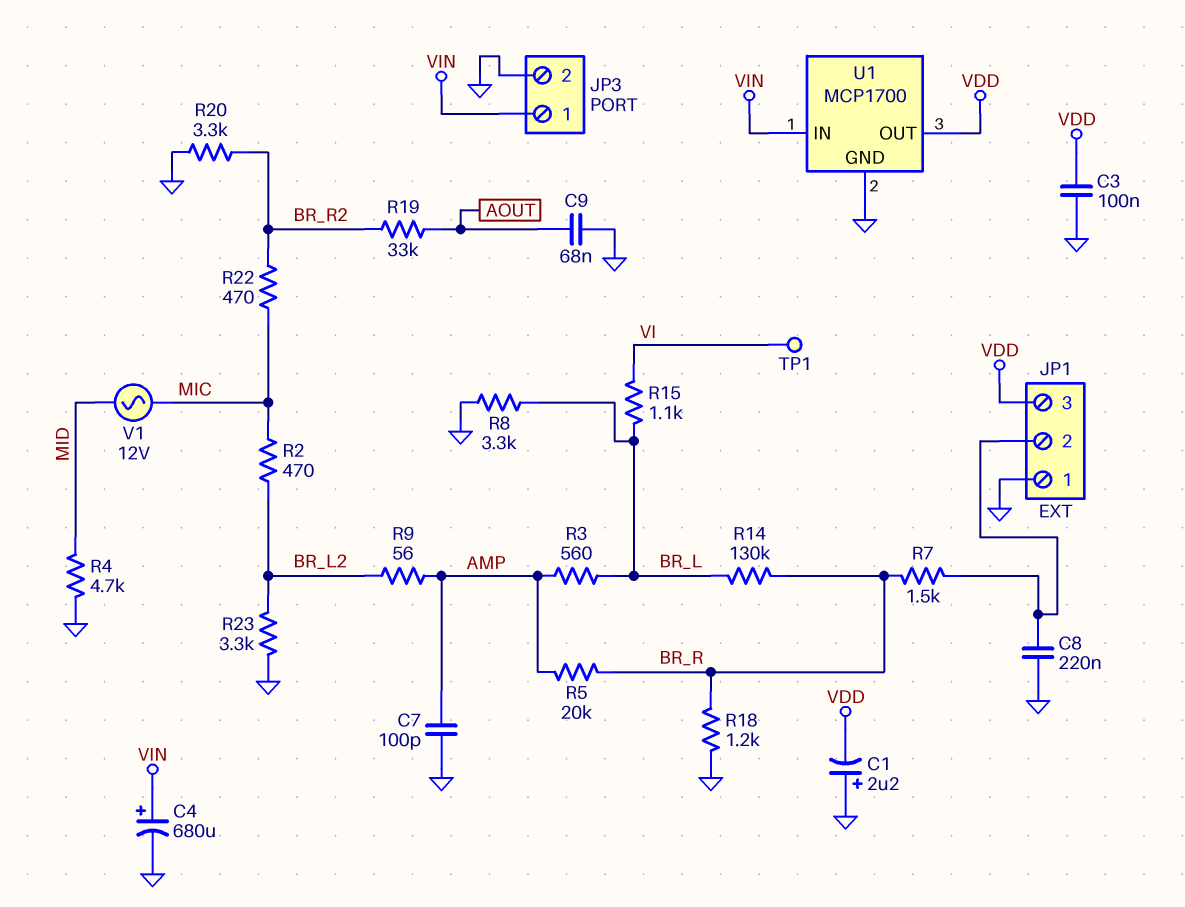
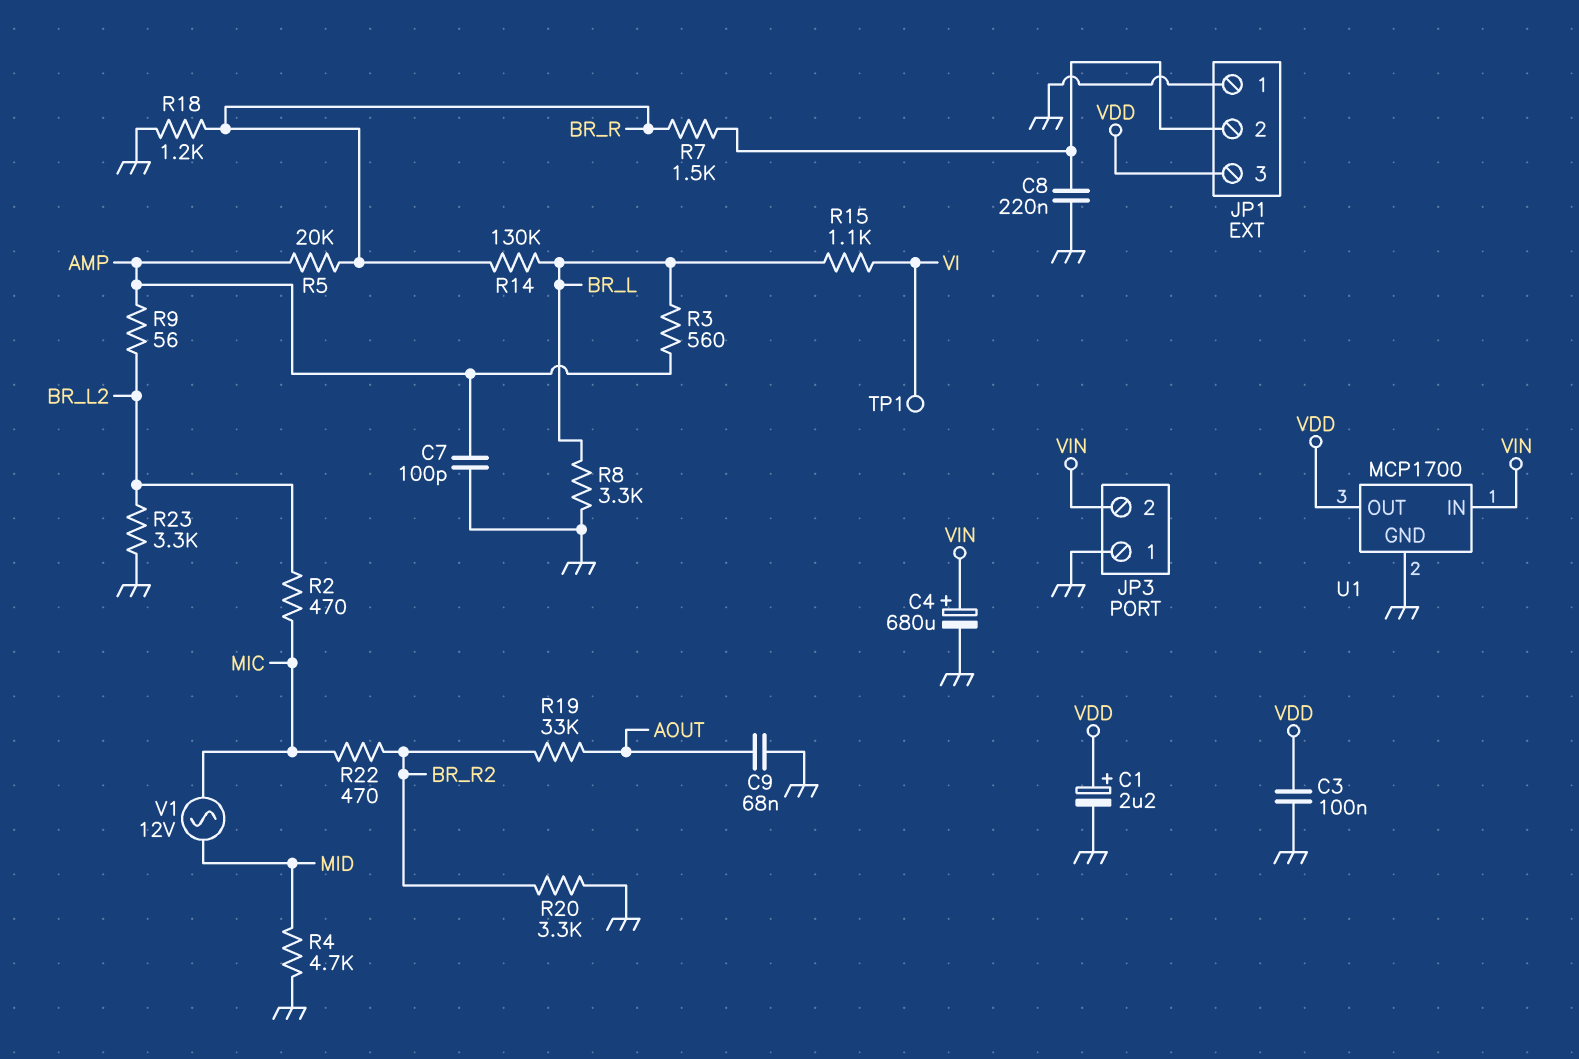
C1: 2.2uF (plus GND, minus VDD) -> 2.2uF (plus VDD, minus GND)
JP3 pin 1: VIN -> GND
JP3 pin 2: GND -> VIN

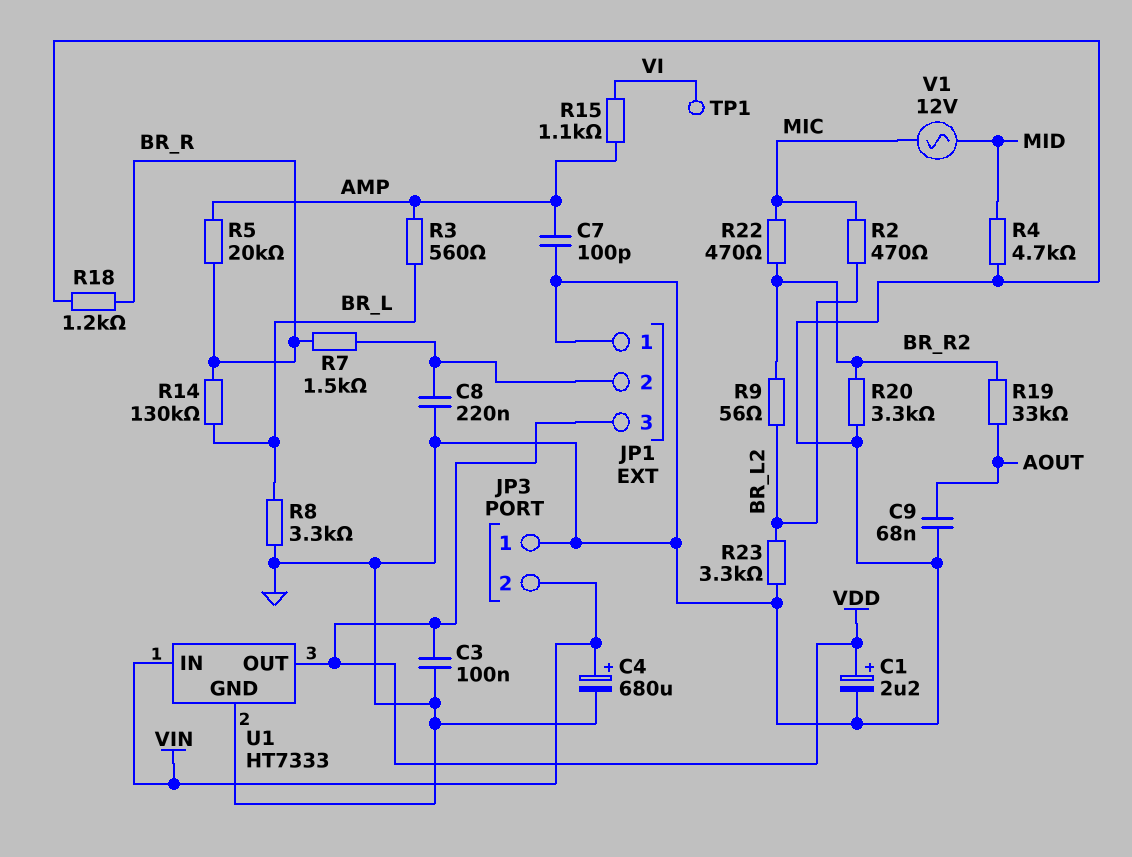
R9: 56 (AMP, BR_L2) -> 56 (BR_L2, BR_R2)
R15: 1.1k (BR_L, VI) -> 1.1k (AMP, VI)
U1: MCP1700 -> HT7333

